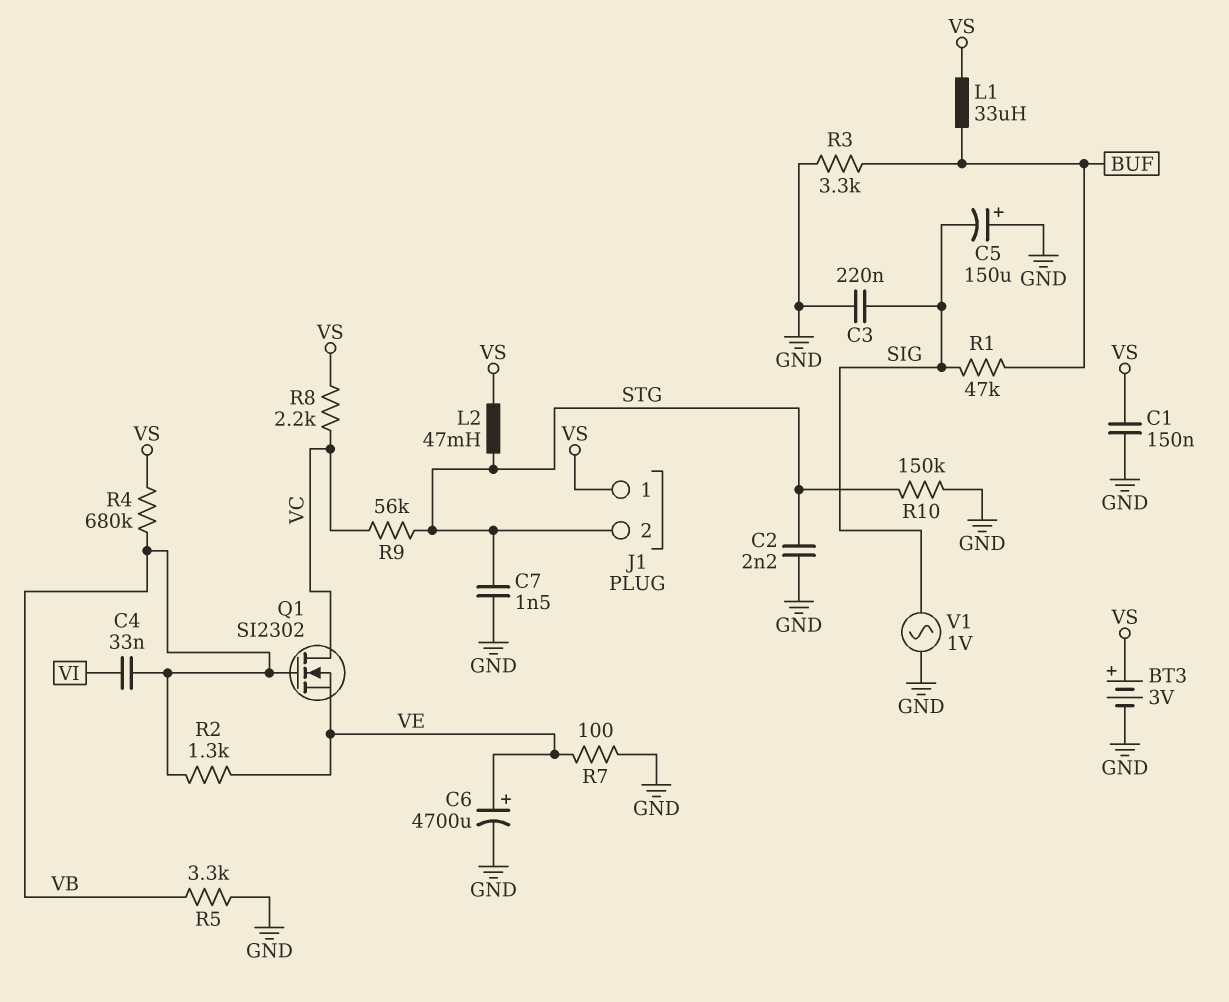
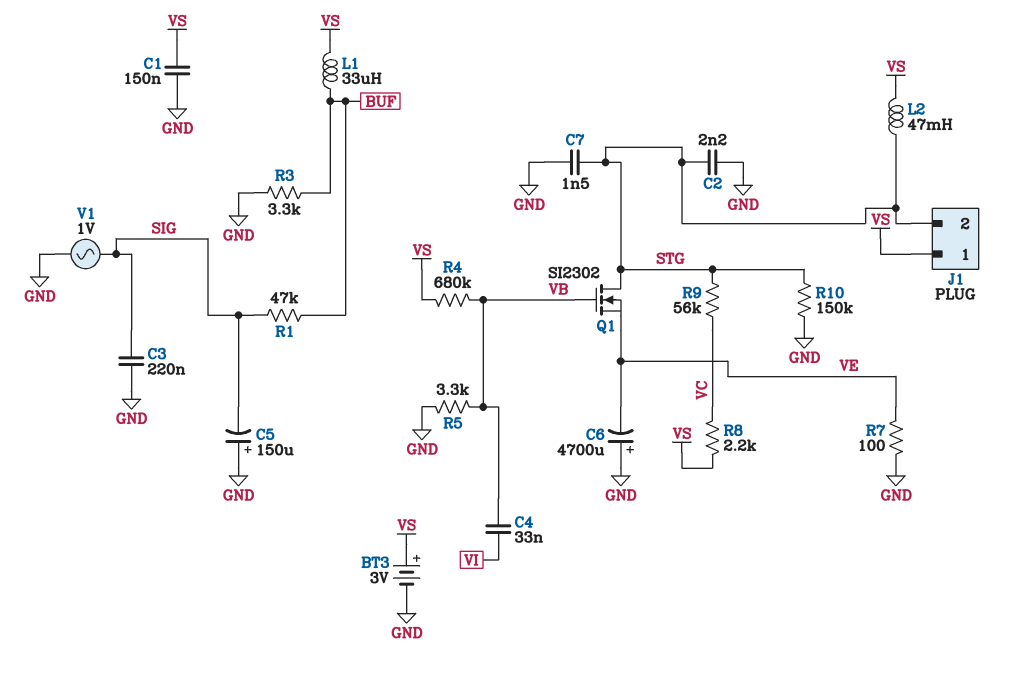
C6: 4700uF (plus VE, minus GND) -> 4700uF (plus GND, minus VE)
Q1: NMOS SI2302 (G VB, D VC, S VE) -> NMOS SI2302 (G VB, D STG, S VE)
R2: 1.3k (VB, VE) -> none

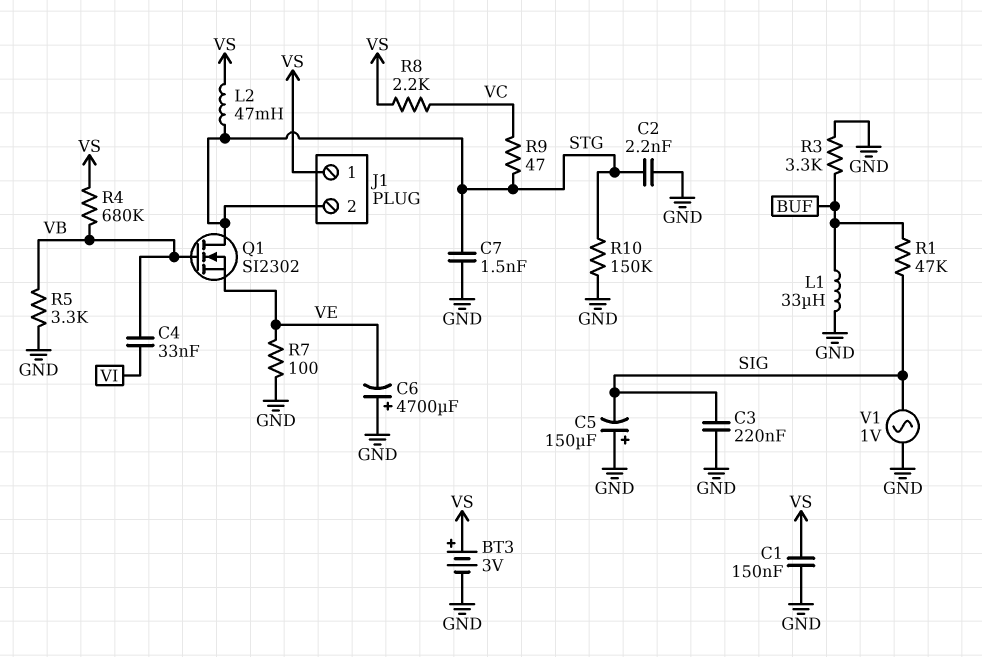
L1: 33uH (BUF, VS) -> 33uH (BUF, GND)
R9: 56k (STG, VC) -> 47 (STG, VC)

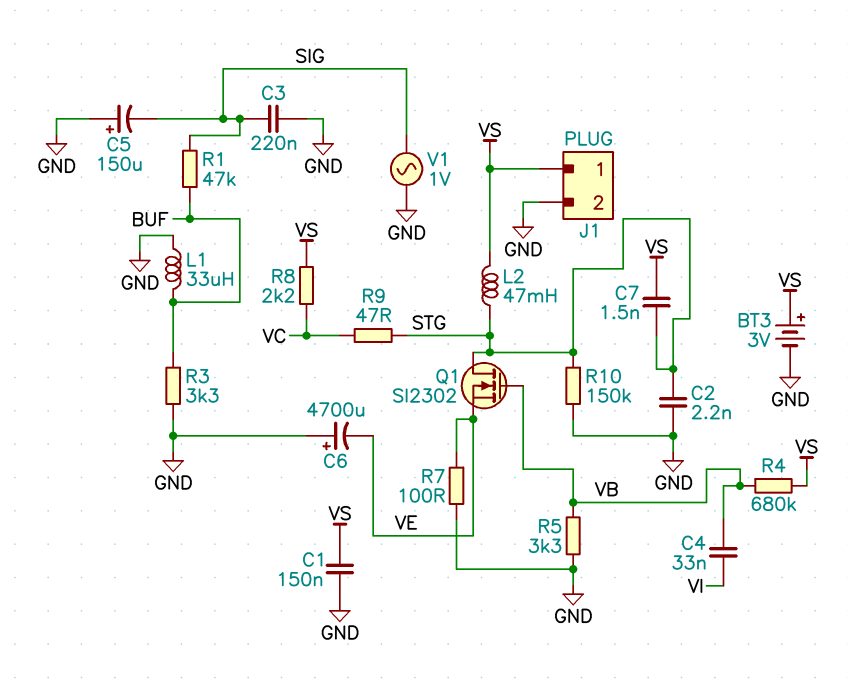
C7: 1.5nF (GND, STG) -> 1.5nF (STG, VS)
J1 pin 2: STG -> GND

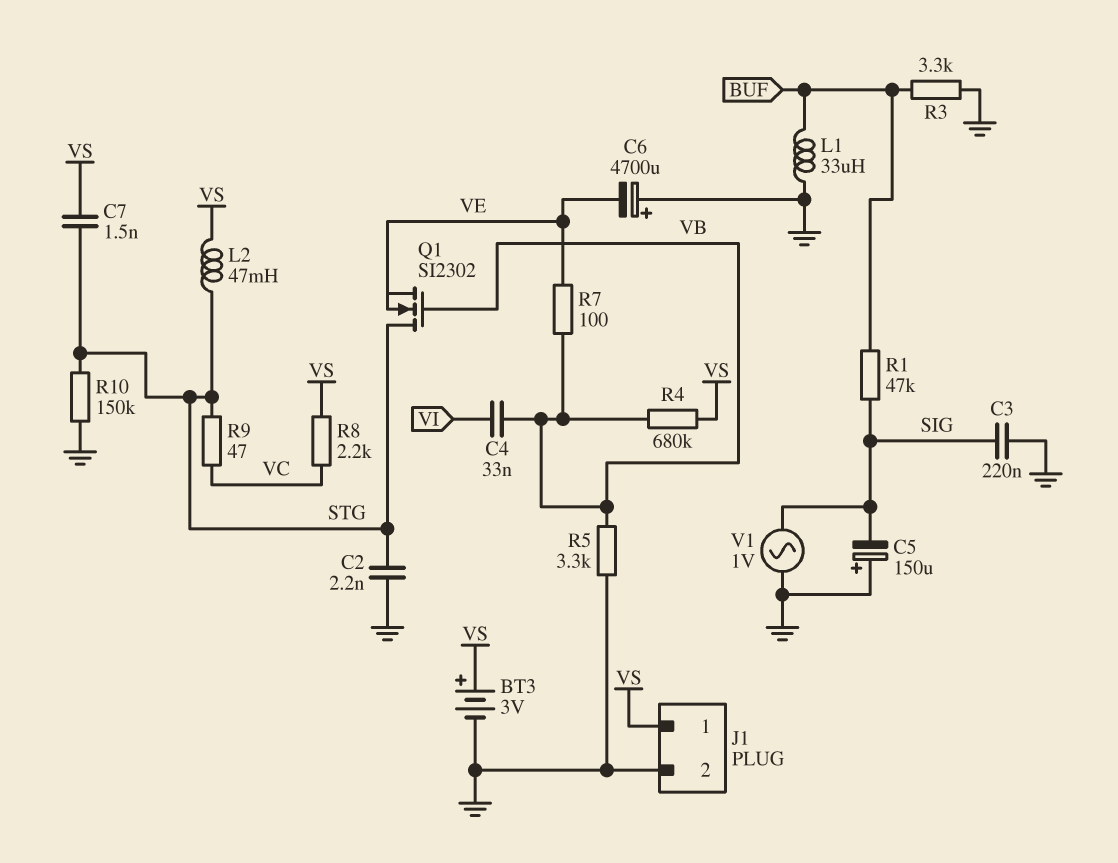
C1: 150nF (GND, VS) -> none
R7: 100 (GND, VE) -> 100 (VB, VE)

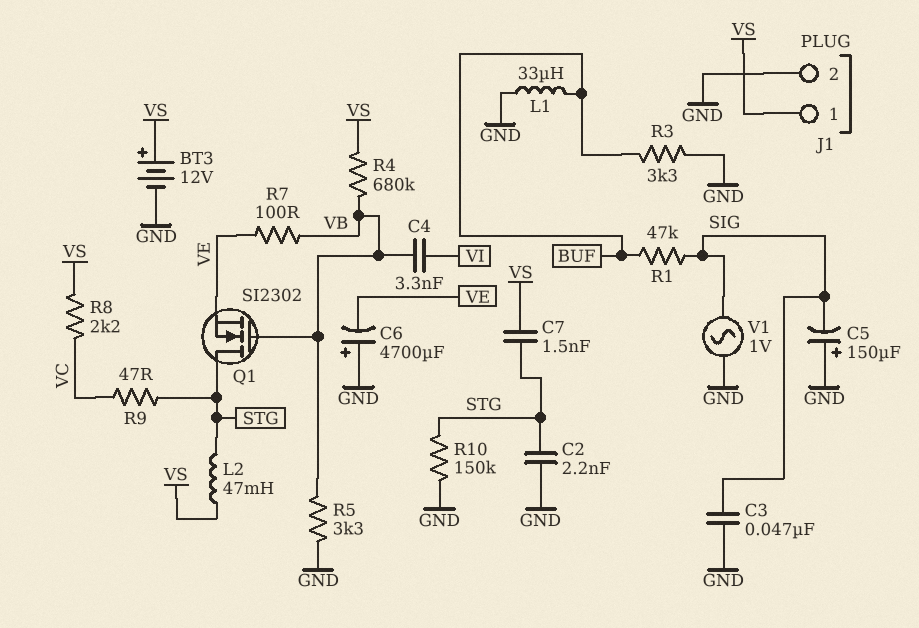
BT3: 3V (plus VS, minus GND) -> 12V (plus VS, minus GND)
C3: 220nF (GND, SIG) -> 47nF (GND, SIG)
C4: 33nF (VB, VI) -> 3.3nF (VB, VI)

